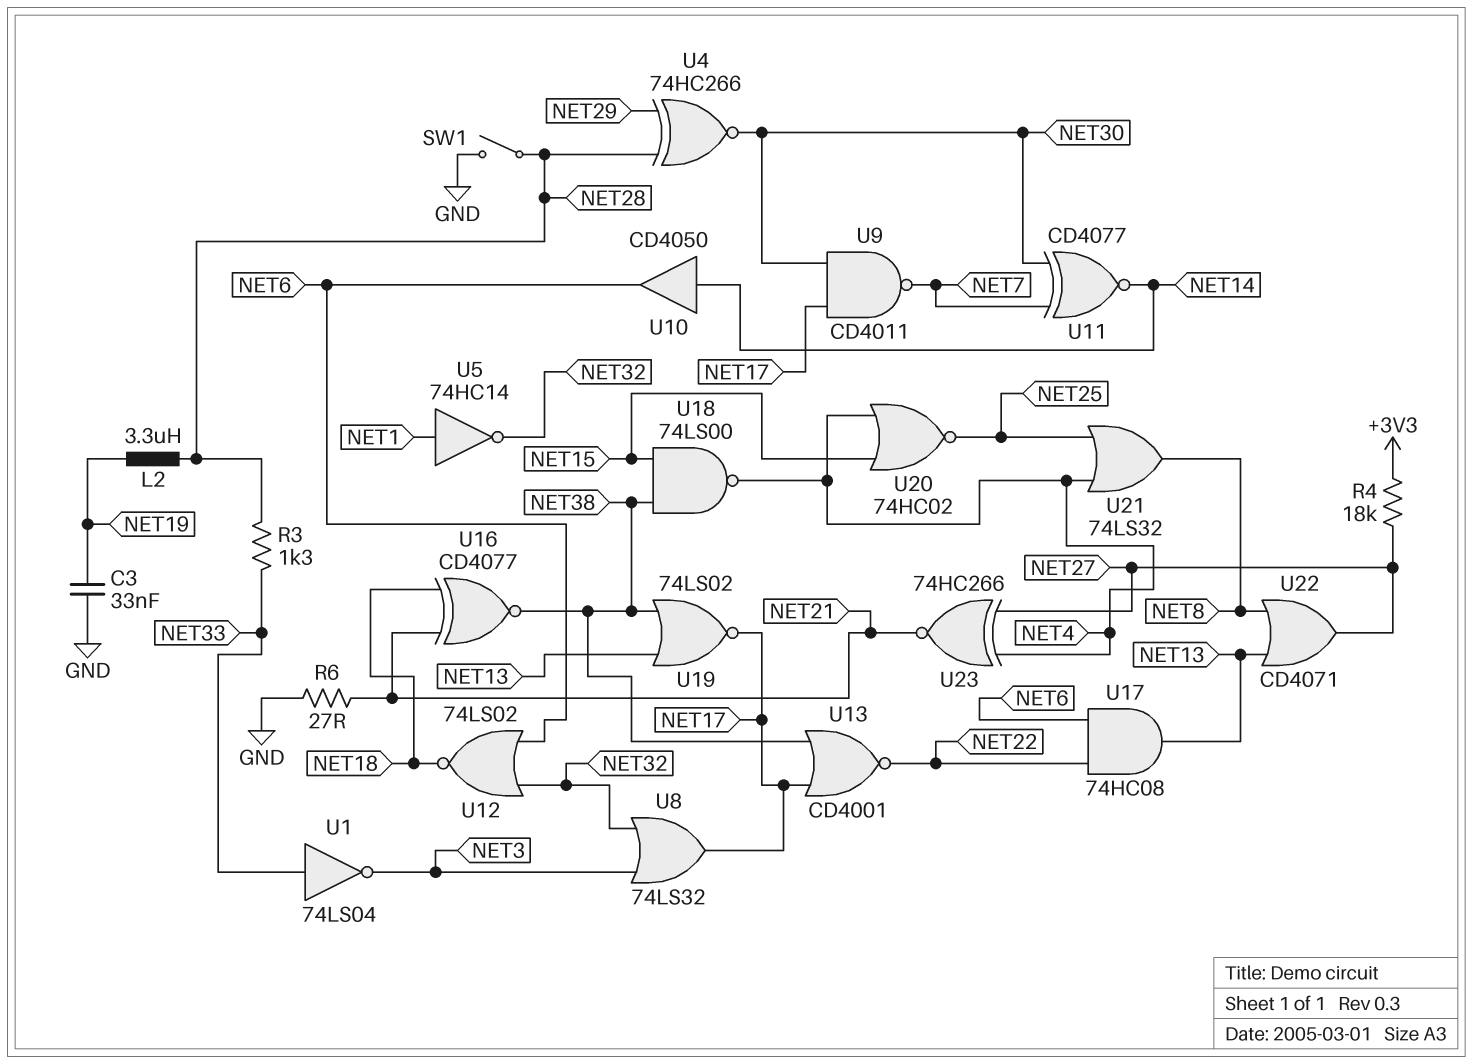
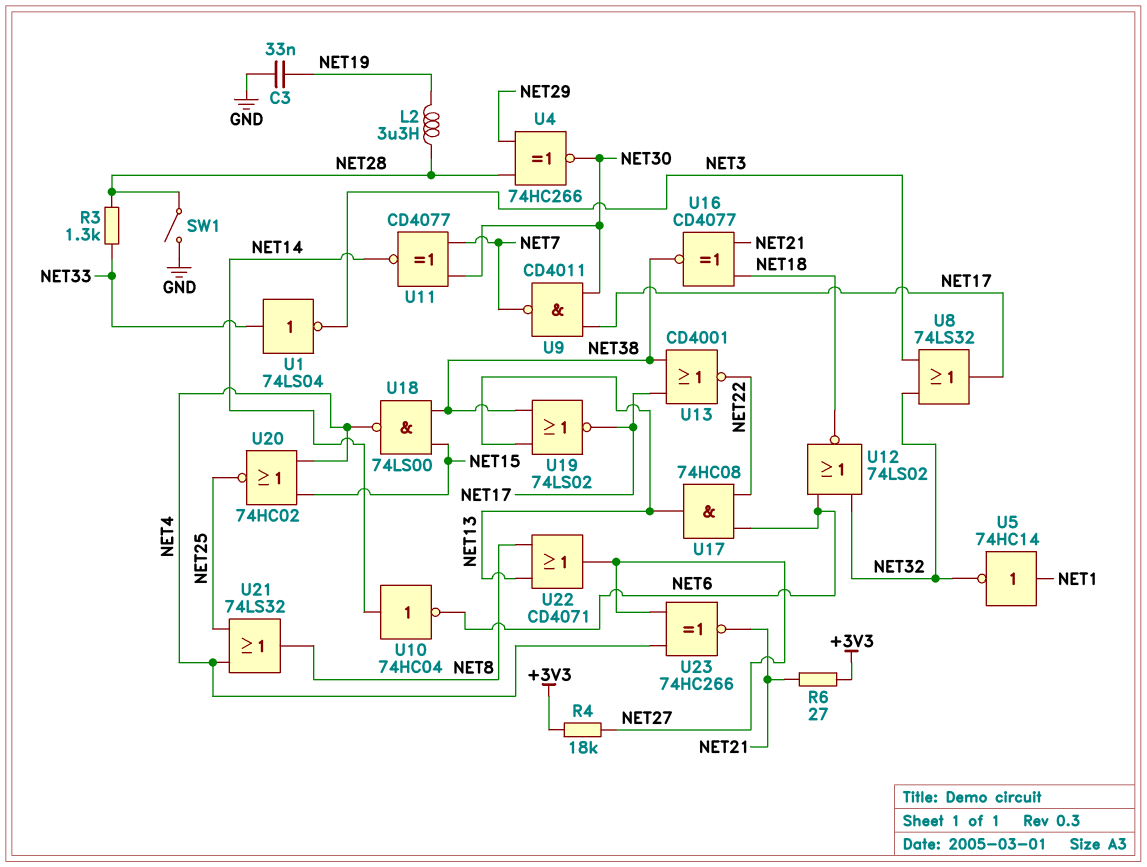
R6: 27 (GND, NET21) -> 27 (+3V3, NET21)
U10: buffer CD4050 (in NET14, out NET6) -> NOT 74HC04 (in NET14, out NET6)

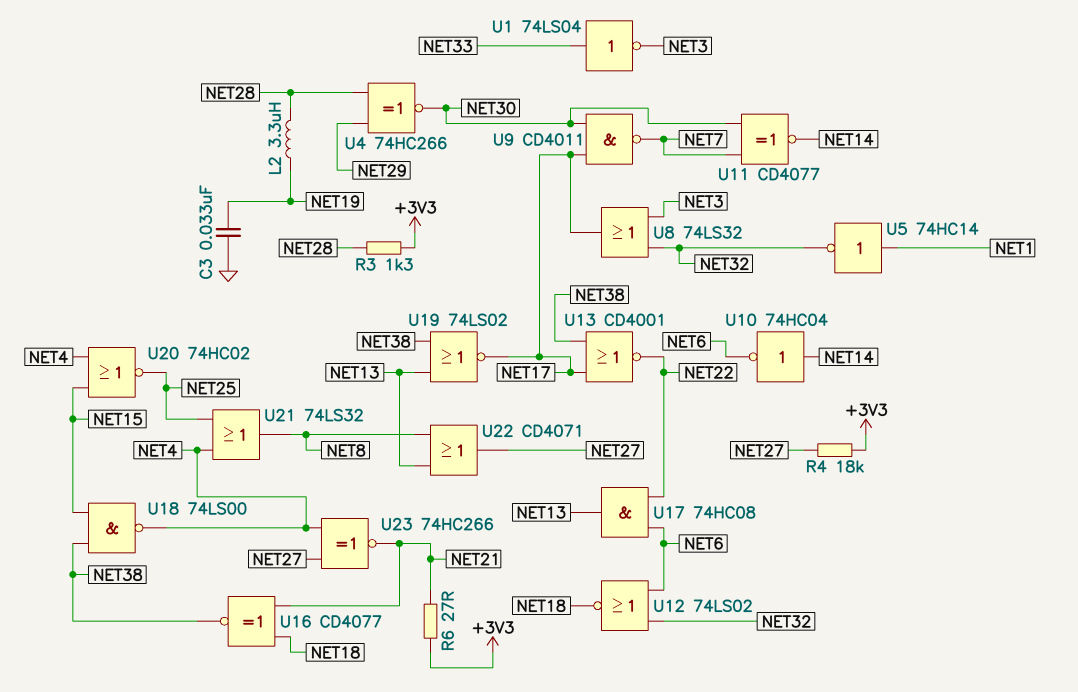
R3: 1.3k (NET28, NET33) -> 1.3k (+3V3, NET28)
SW1: switch (GND, NET28) -> none

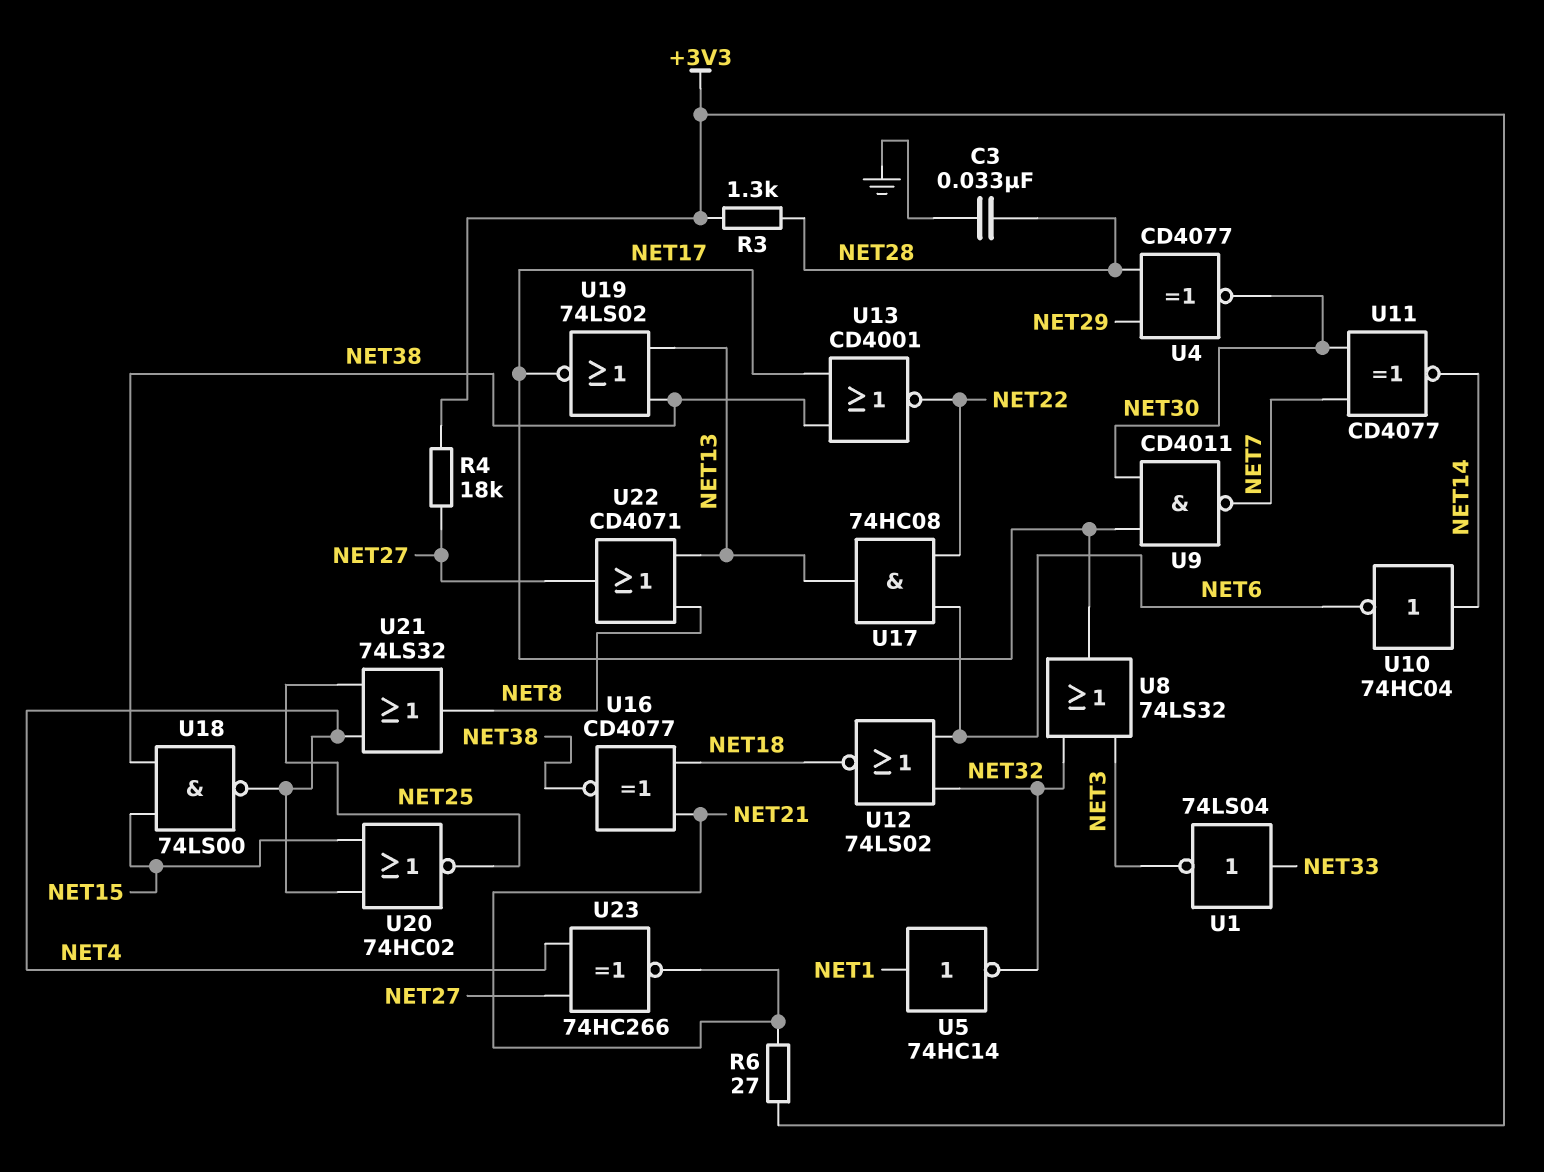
C3: 33nF (GND, NET19) -> 33nF (GND, NET28)
L2: 3.3uH (NET19, NET28) -> none
U4: XNOR 74HC266 (in NET28, in NET29, out NET30) -> XNOR CD4077 (in NET28, in NET29, out NET30)

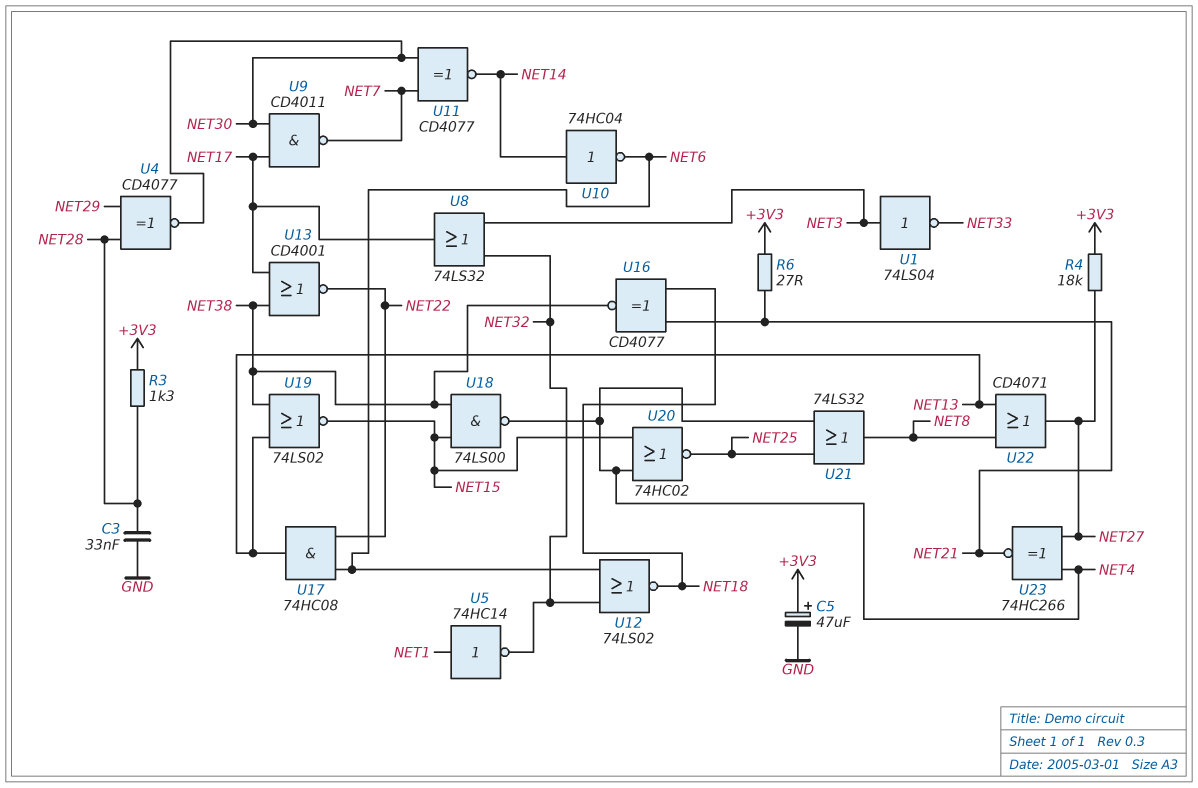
C5: none -> 47uF (plus +3V3, minus GND)
U1: NOT 74LS04 (in NET33, out NET3) -> NOT 74LS04 (in NET3, out NET33)
U19: NOR 74LS02 (in NET13, in NET38, out NET17) -> NOR 74LS02 (in NET13, in NET38, out NET15)

